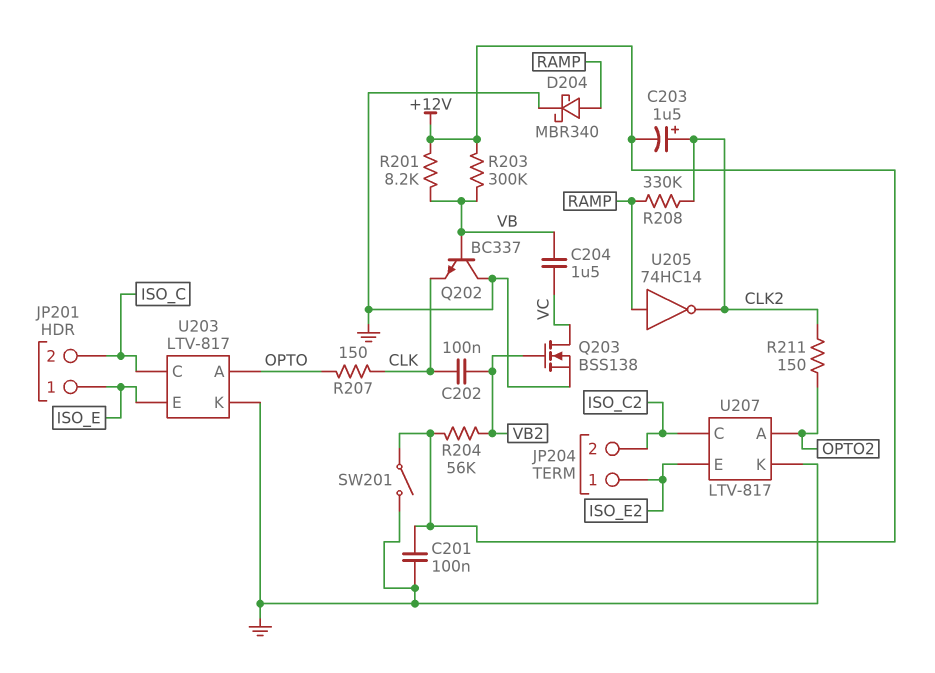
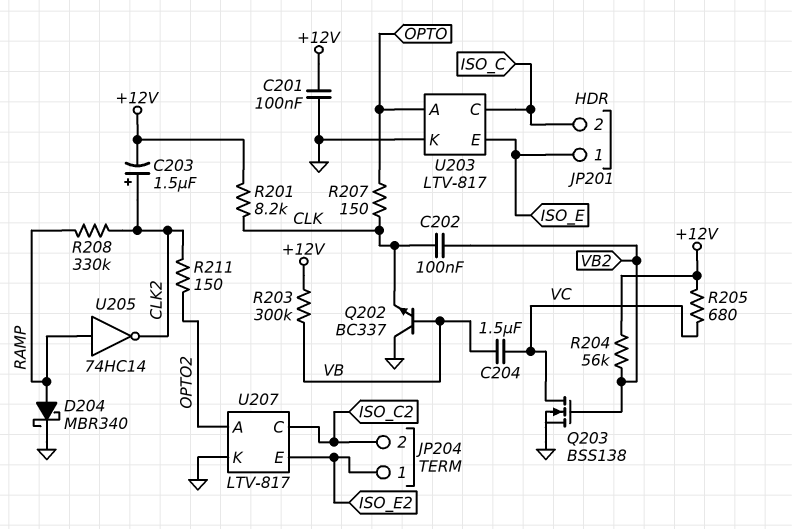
R201: 8.2k (+12V, VB) -> 8.2k (+12V, CLK)
R205: none -> 680 (+12V, VC)
SW201: switch (+12V, GND) -> none

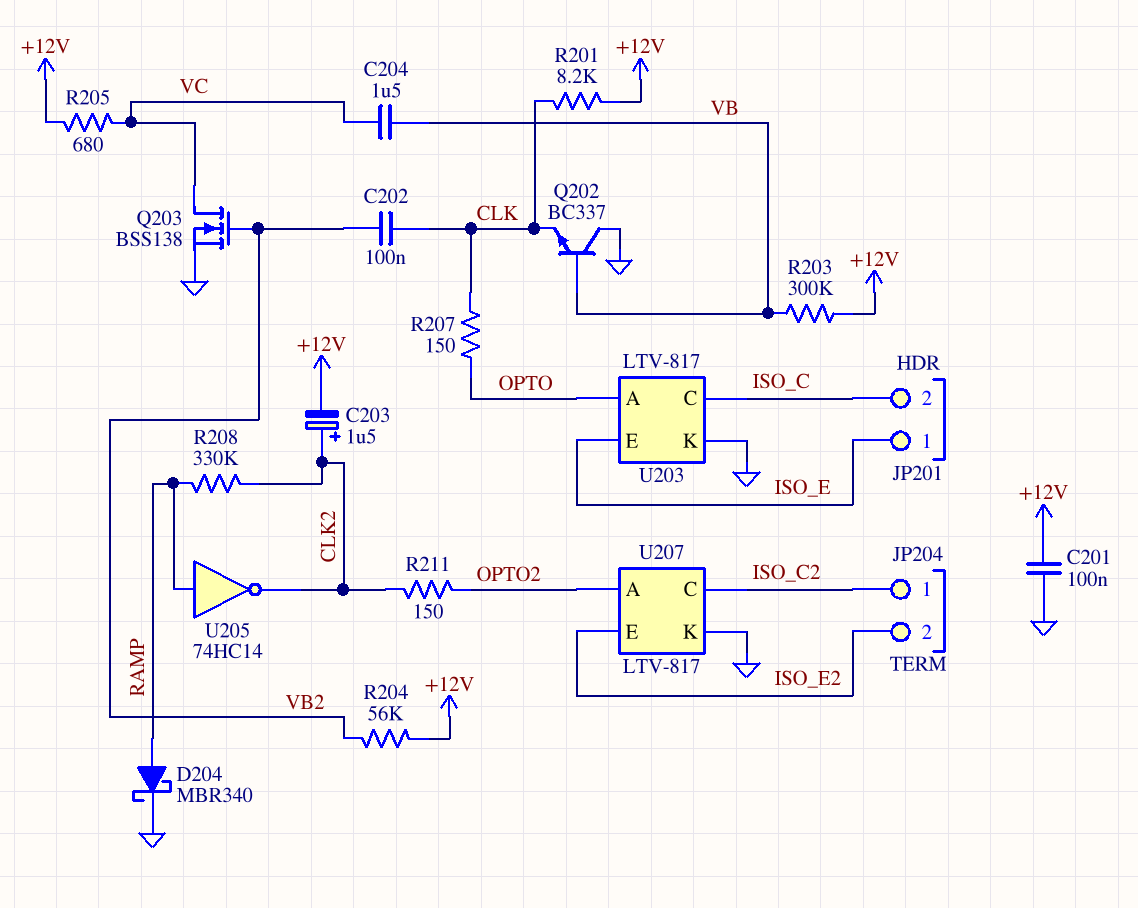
JP204 pin 1: ISO_E2 -> ISO_C2
JP204 pin 2: ISO_C2 -> ISO_E2

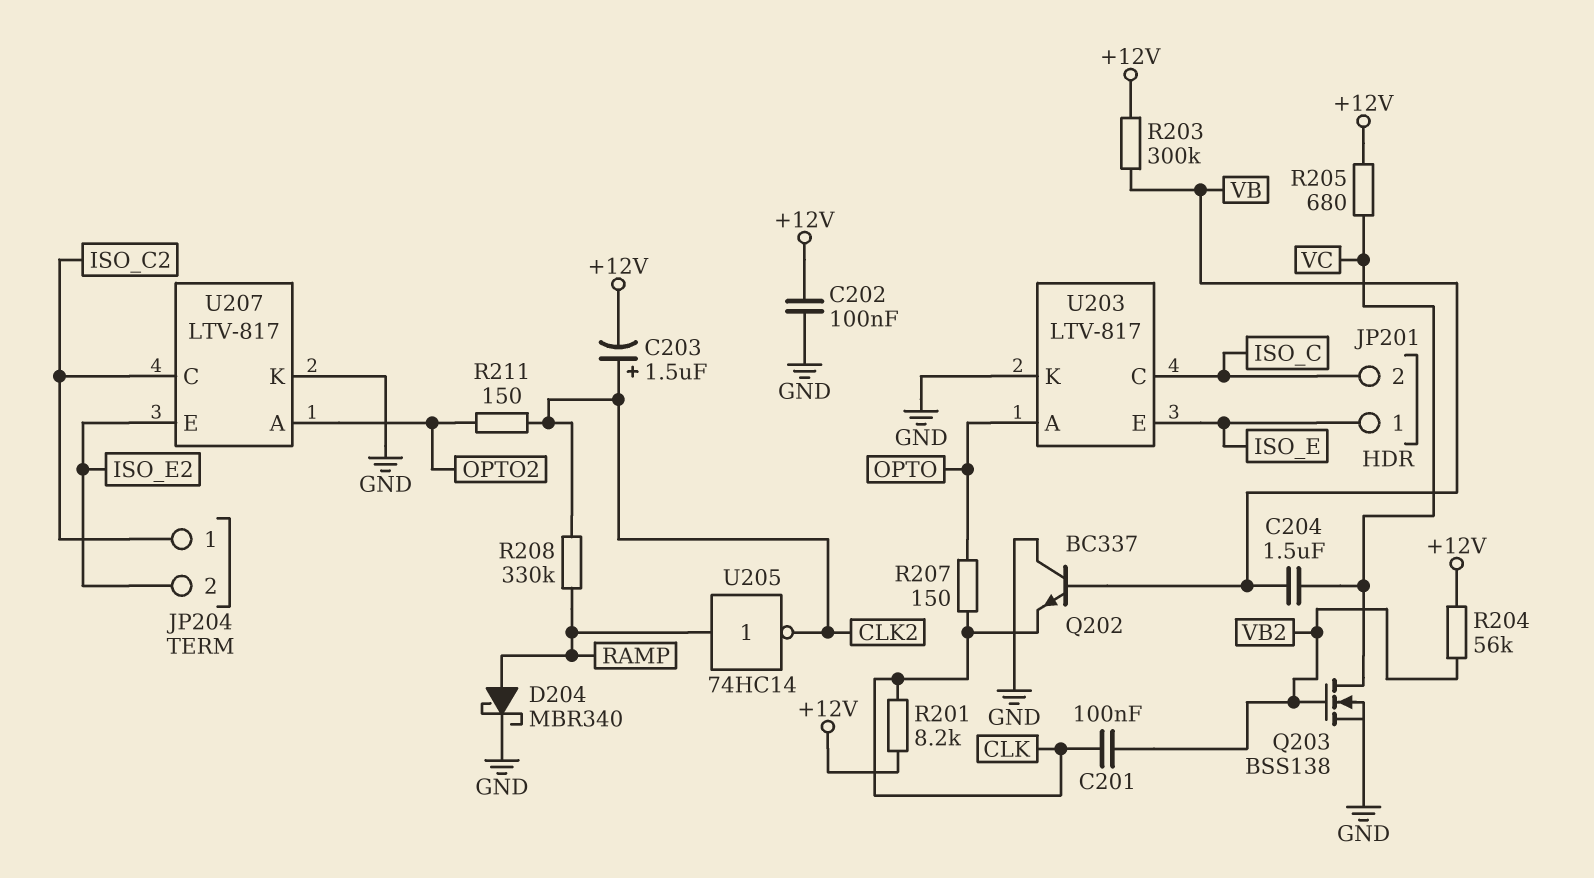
C201: 100nF (+12V, GND) -> 100nF (CLK, VB2)
C202: 100nF (CLK, VB2) -> 100nF (+12V, GND)

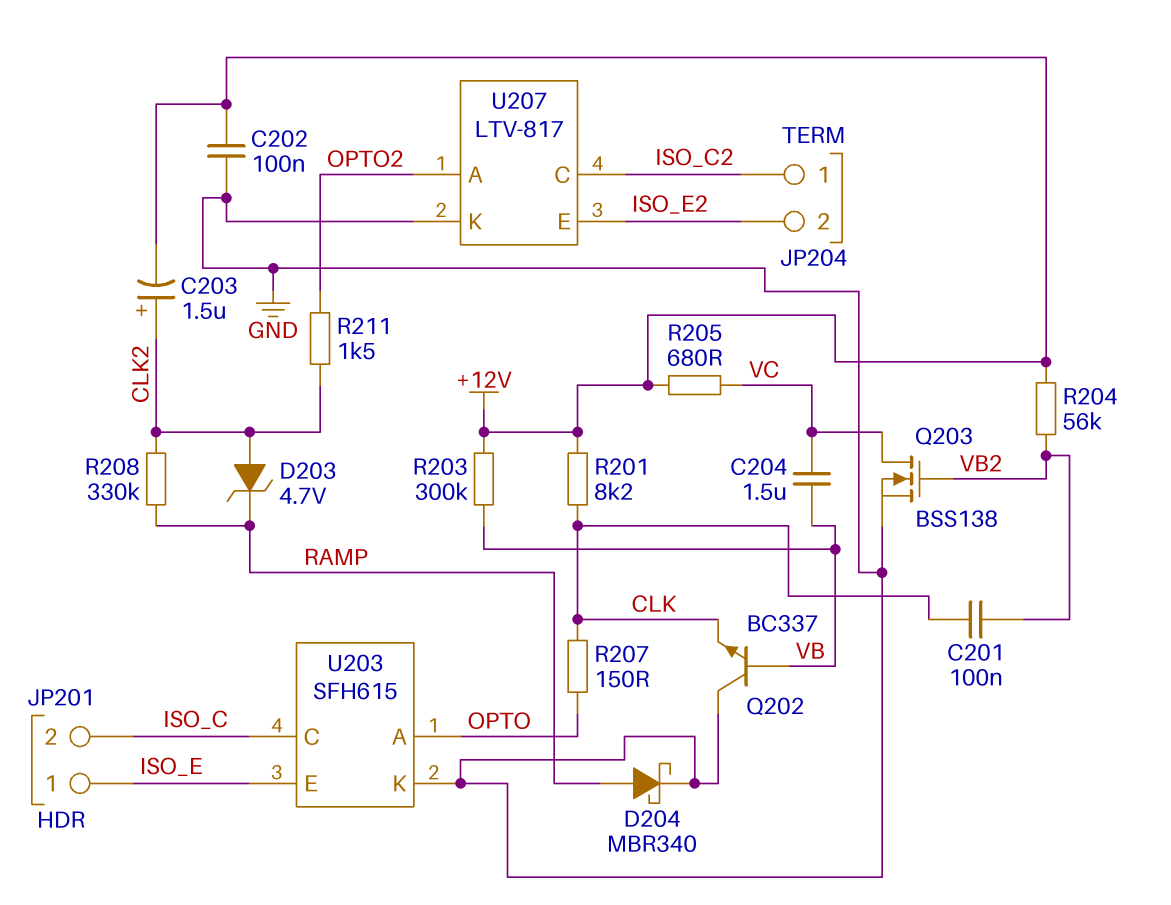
D203: none -> zener 4.7V (A CLK2, K RAMP)
R211: 150 (CLK2, OPTO2) -> 1.5k (CLK2, OPTO2)
U203: LTV-817 -> SFH615
U205: NOT 74HC14 (in RAMP, out CLK2) -> none

